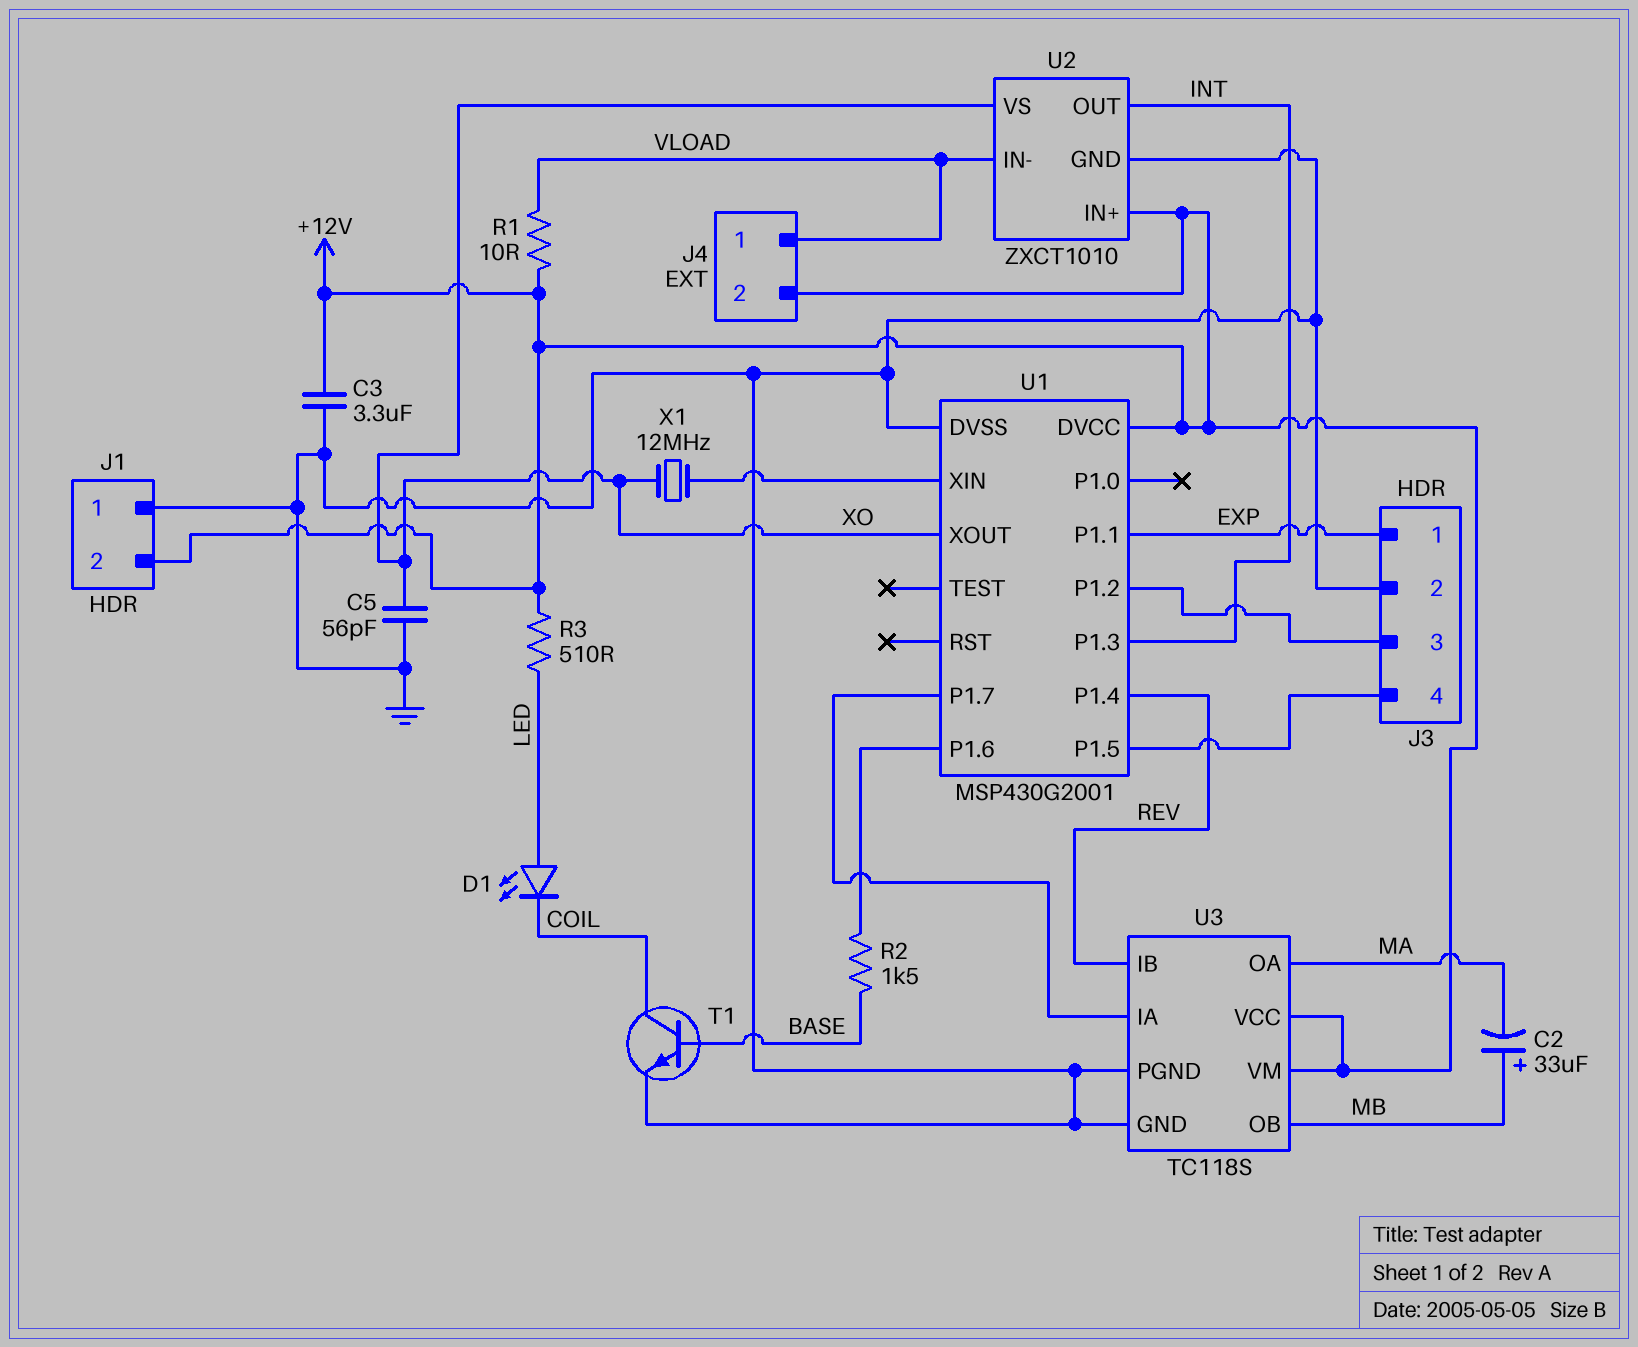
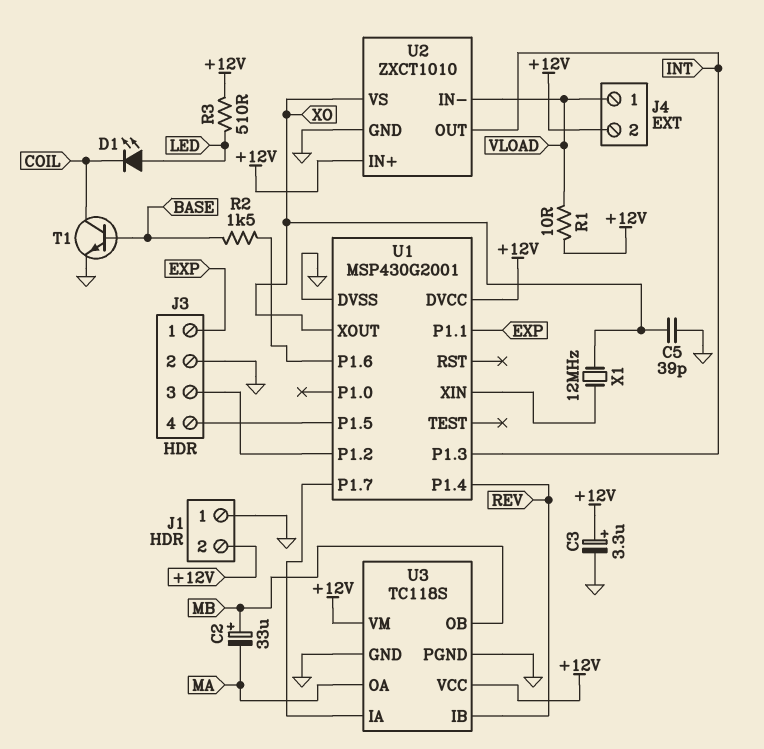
C3: 3.3uF (+12V, GND) -> 3.3uF (plus +12V, minus GND)
C5: 56pF (GND, XO) -> 39pF (GND, XO)

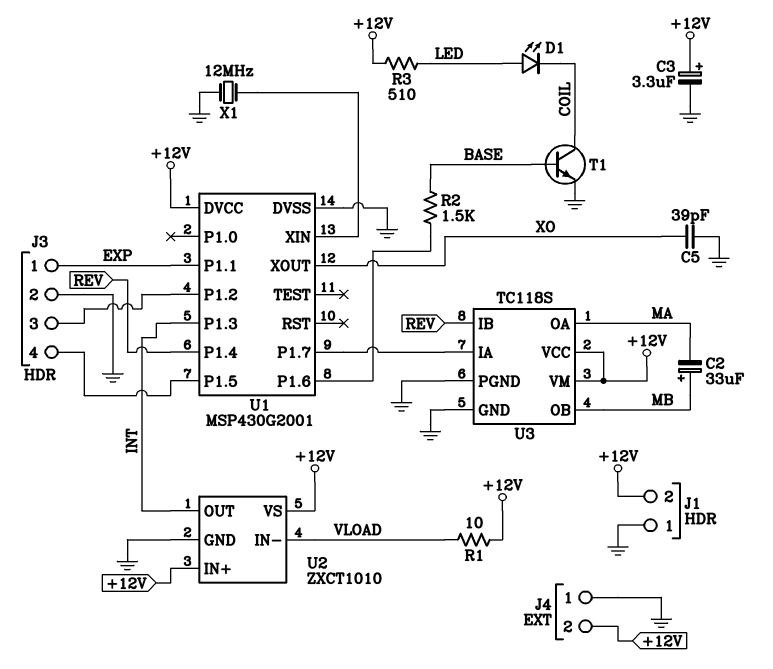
J4 pin 1: VLOAD -> GND
U2 pin VS: XO -> +12V
X1: 12MHz (U1/XIN, XO) -> 12MHz (GND, U1/XIN)

